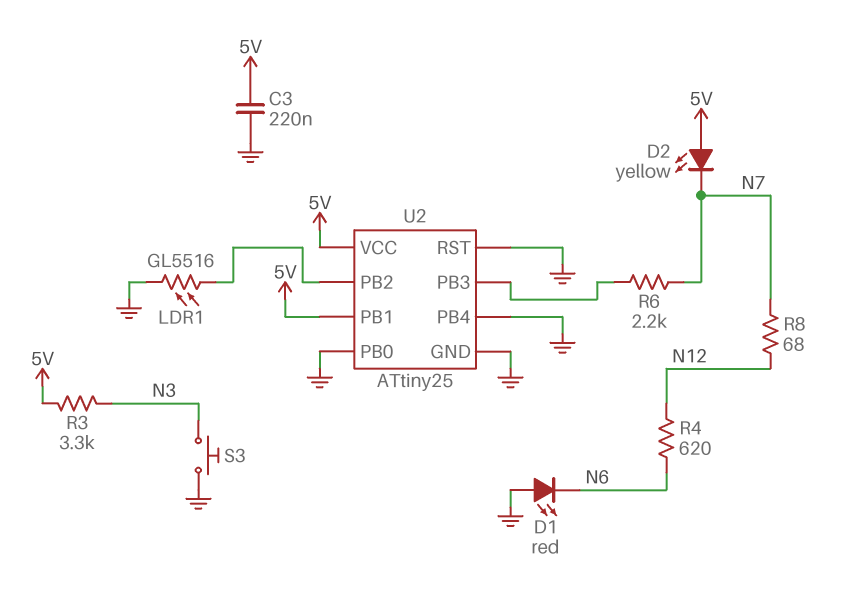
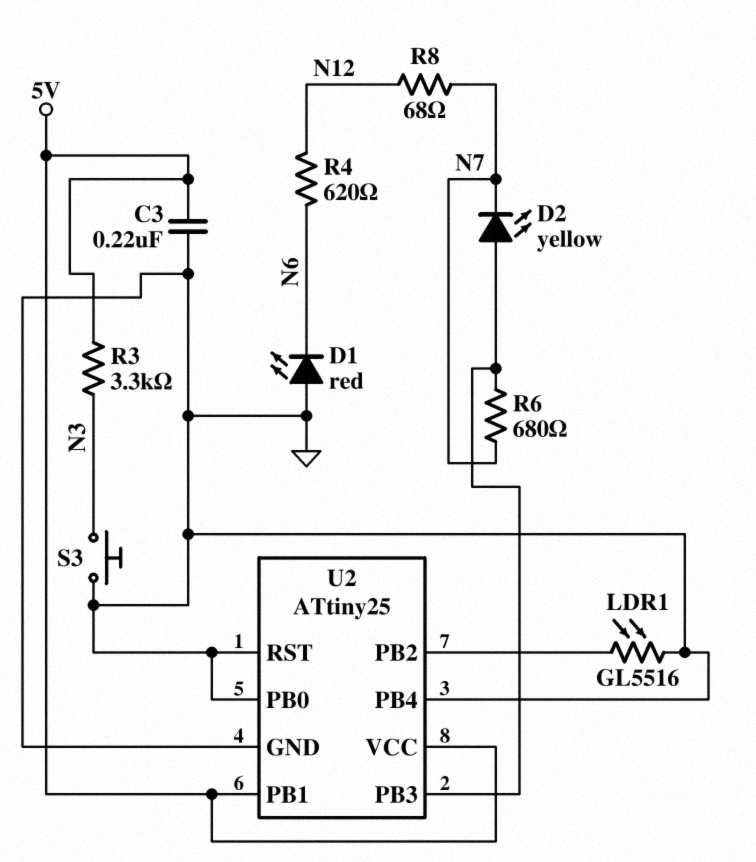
D2: LED yellow (A 5V, K N7) -> LED yellow (A U2/PB3, K N7)
R6: 2.2k (N7, U2/PB3) -> 680 (N7, U2/PB3)

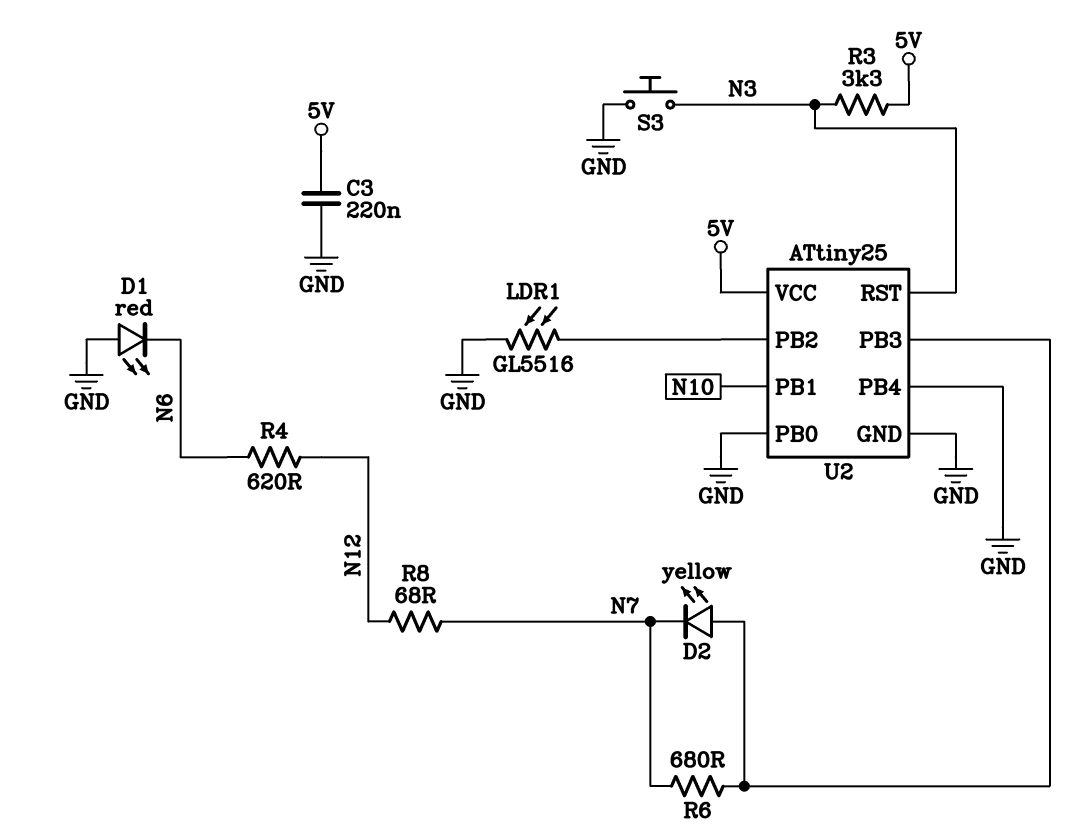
U2 pin PB1: 5V -> N10
U2 pin RST: GND -> N3

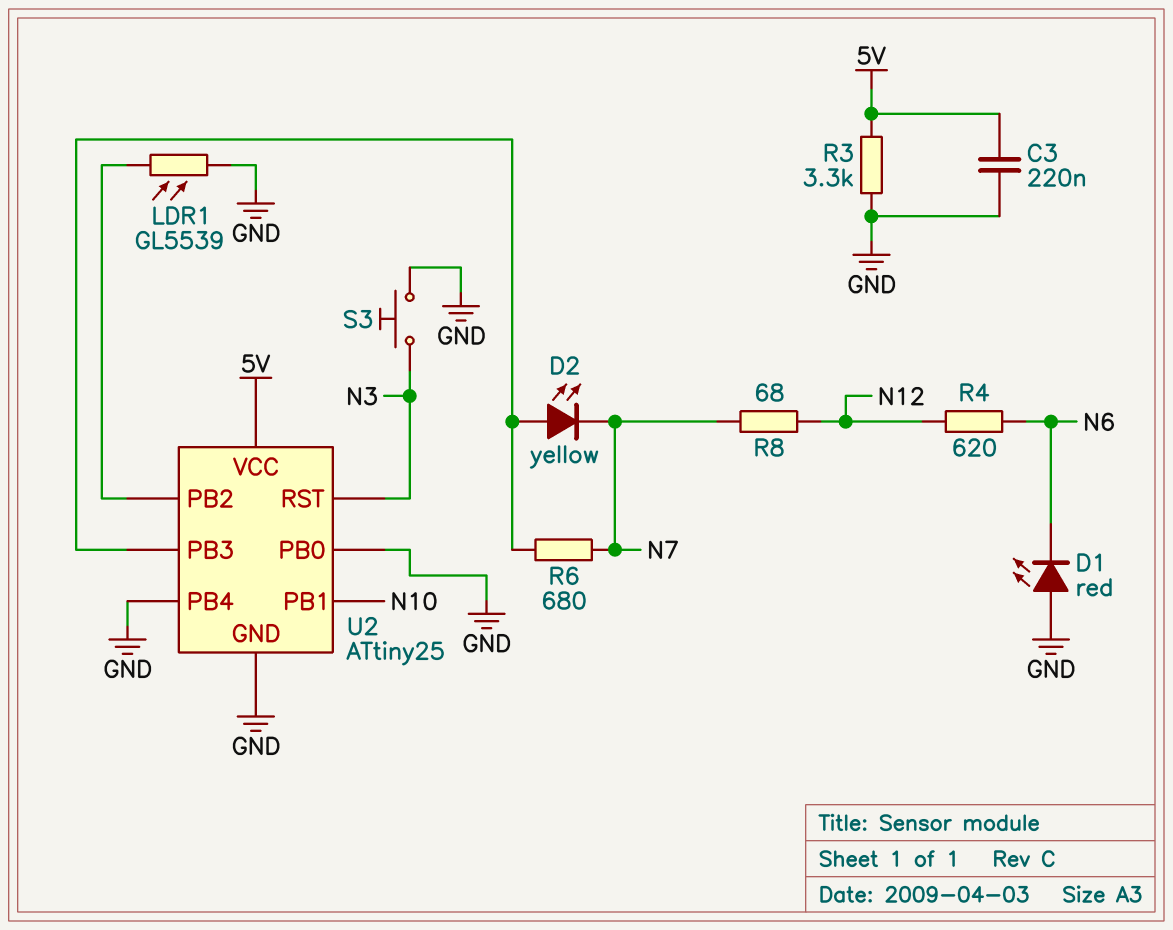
LDR1: GL5516 (GND, U2/PB2) -> GL5539 (GND, U2/PB2)
R3: 3.3k (5V, N3) -> 3.3k (5V, GND)

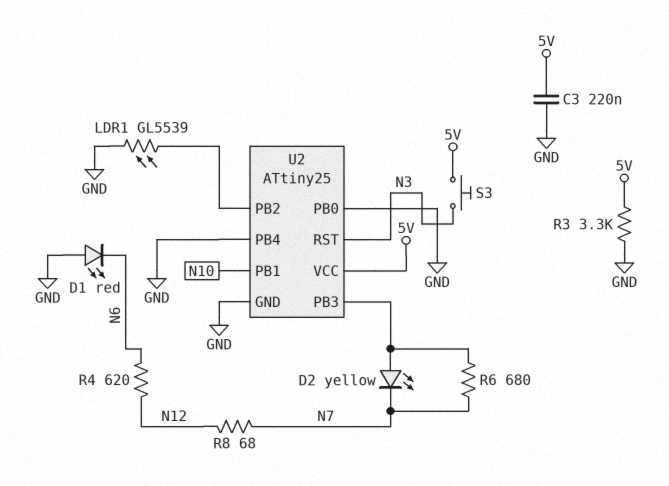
S3: button (GND, N3) -> button (5V, N3)

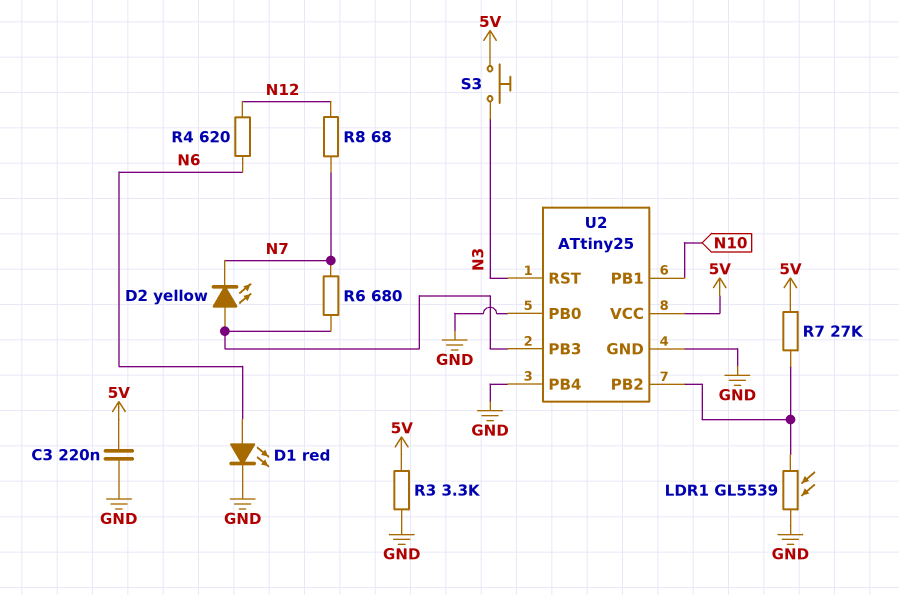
D1: LED red (A GND, K N6) -> LED red (A N6, K GND)
R7: none -> 27k (5V, U2/PB2)

